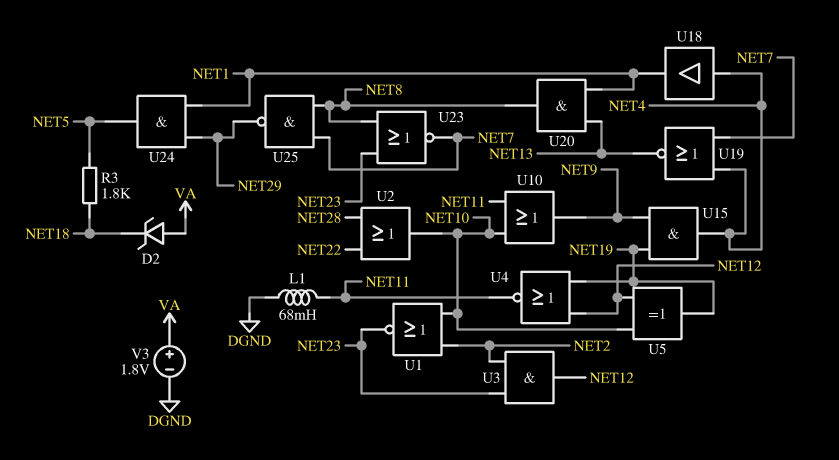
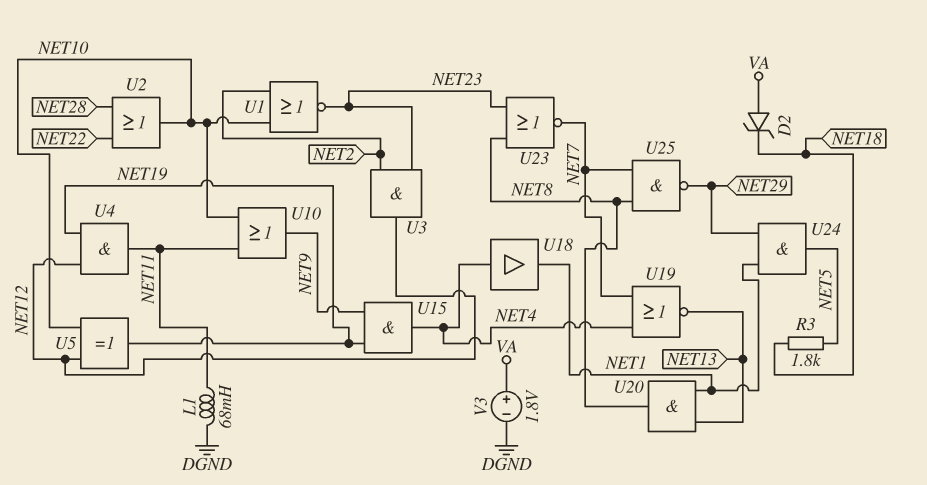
U4: NOR (in NET12, in NET19, out NET11) -> AND (in NET12, in NET19, out NET11)

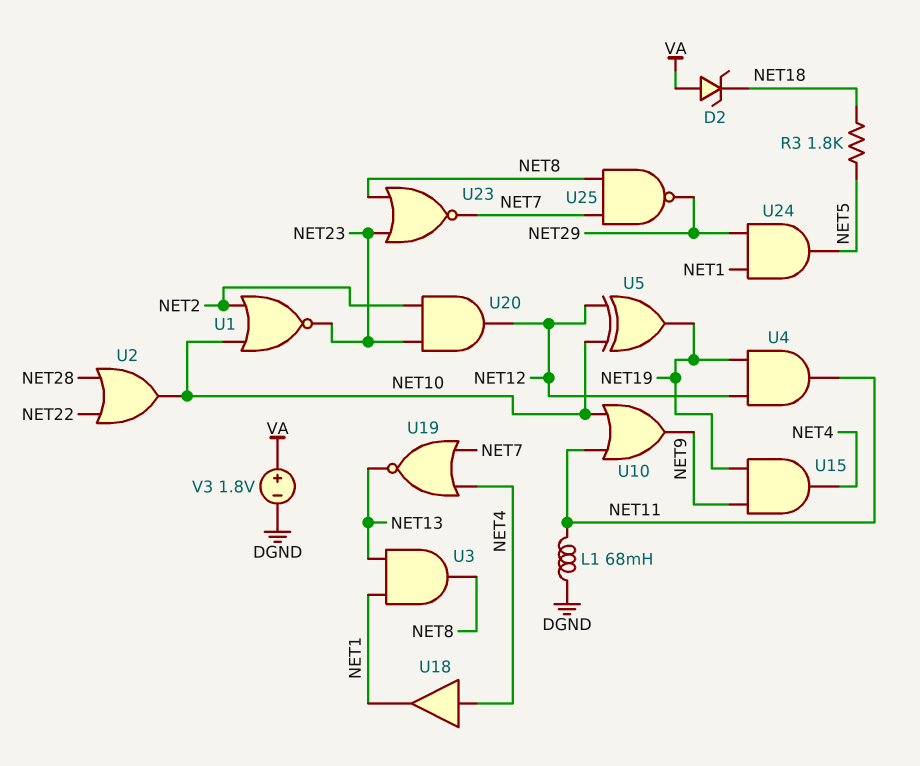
U3: AND (in NET2, in NET23, out NET12) -> AND (in NET1, in NET13, out NET8)
U20: AND (in NET1, in NET13, out NET8) -> AND (in NET2, in NET23, out NET12)

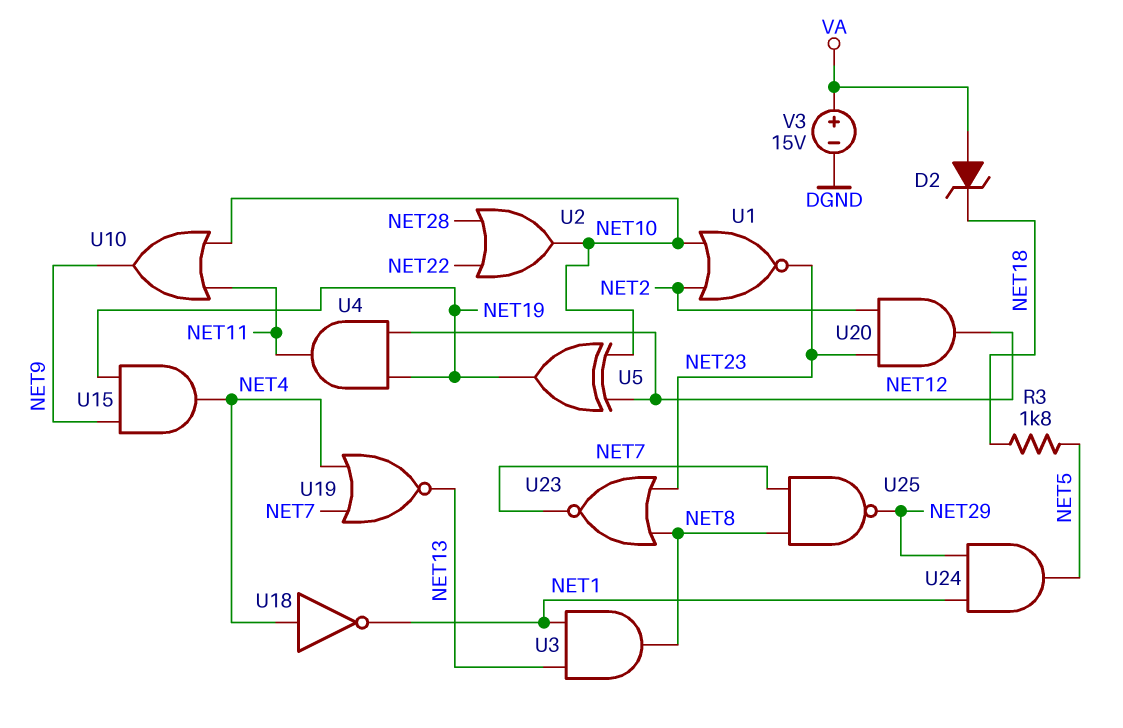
L1: 68mH (DGND, NET11) -> none
U18: buffer (in NET4, out NET1) -> NOT (in NET4, out NET1)
V3: 1.8V (plus VA, minus DGND) -> 15V (plus VA, minus DGND)

